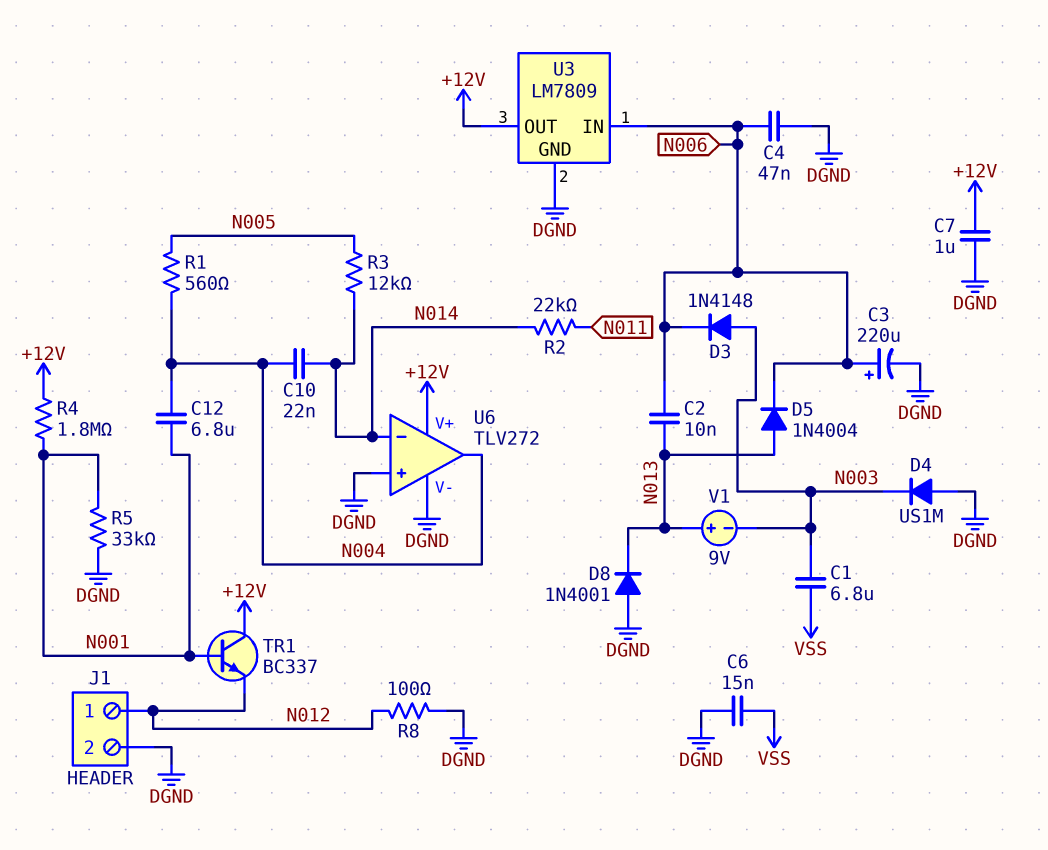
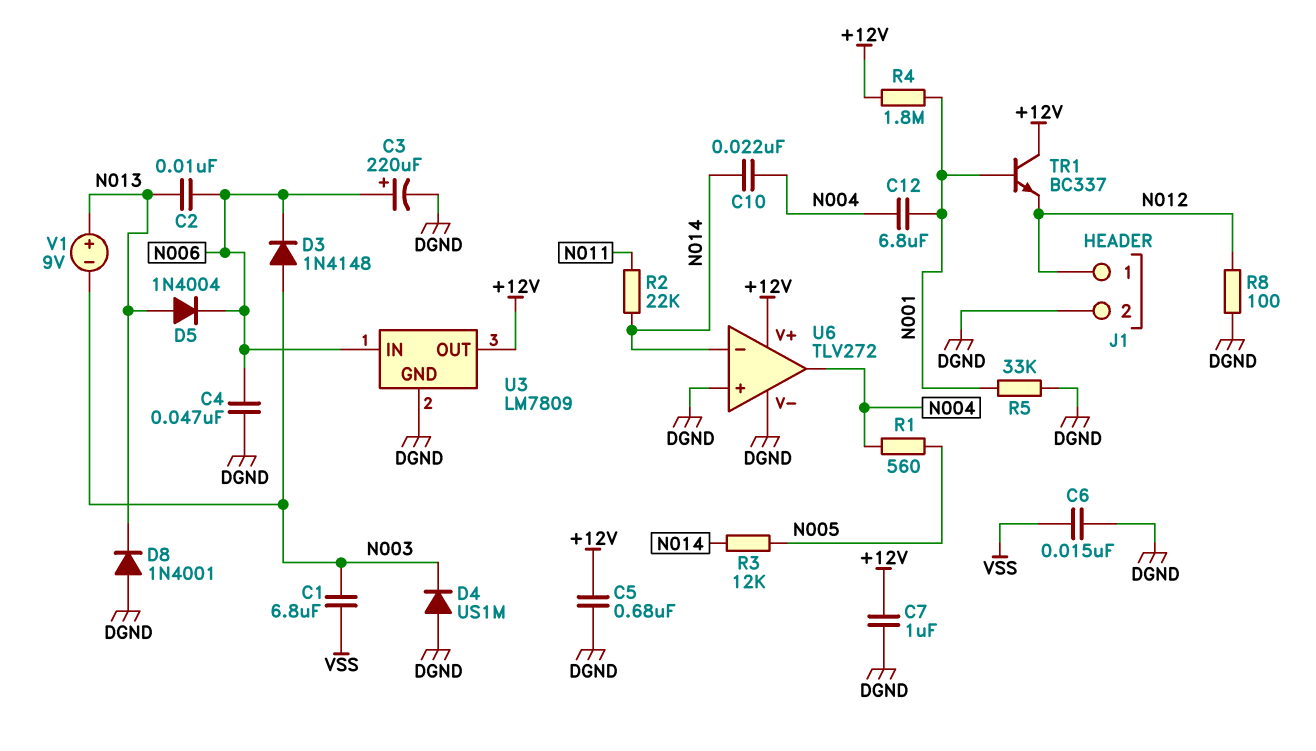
C5: none -> 680nF (+12V, DGND)

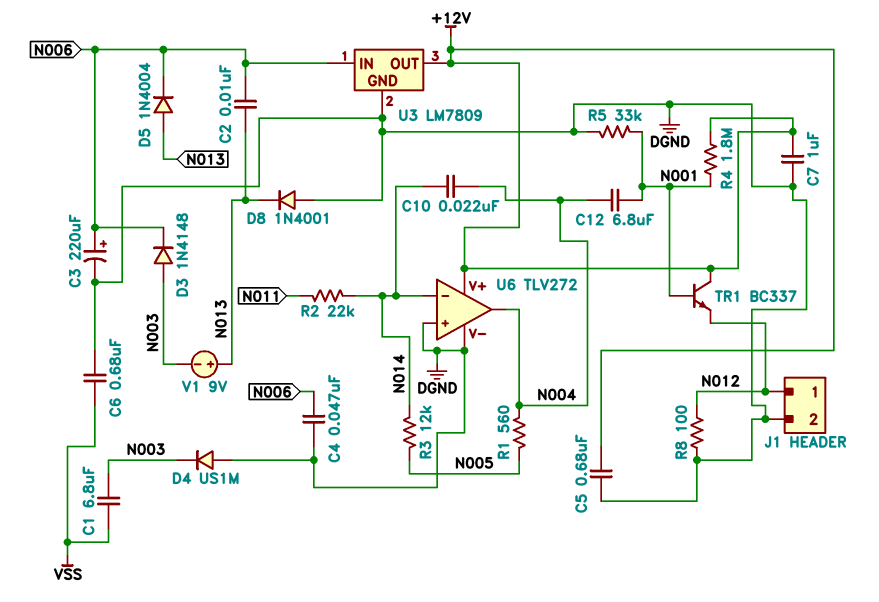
C6: 15nF (DGND, VSS) -> 680nF (DGND, VSS)

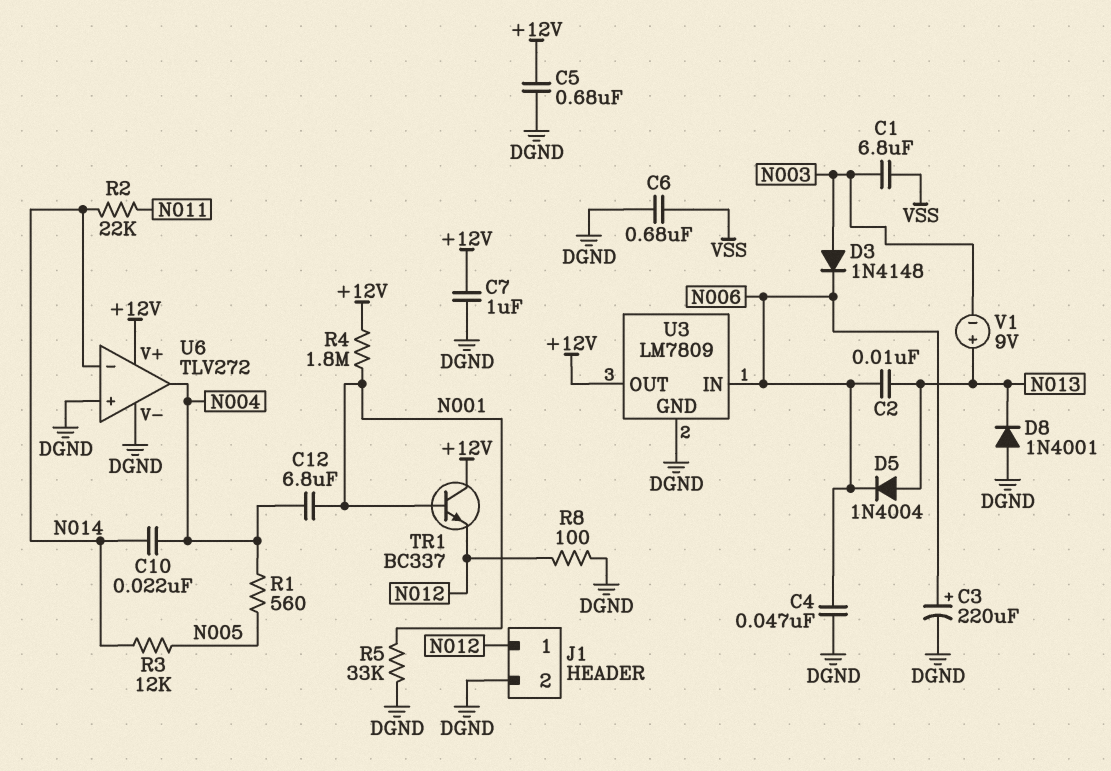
D4: diode US1M (A DGND, K N003) -> none

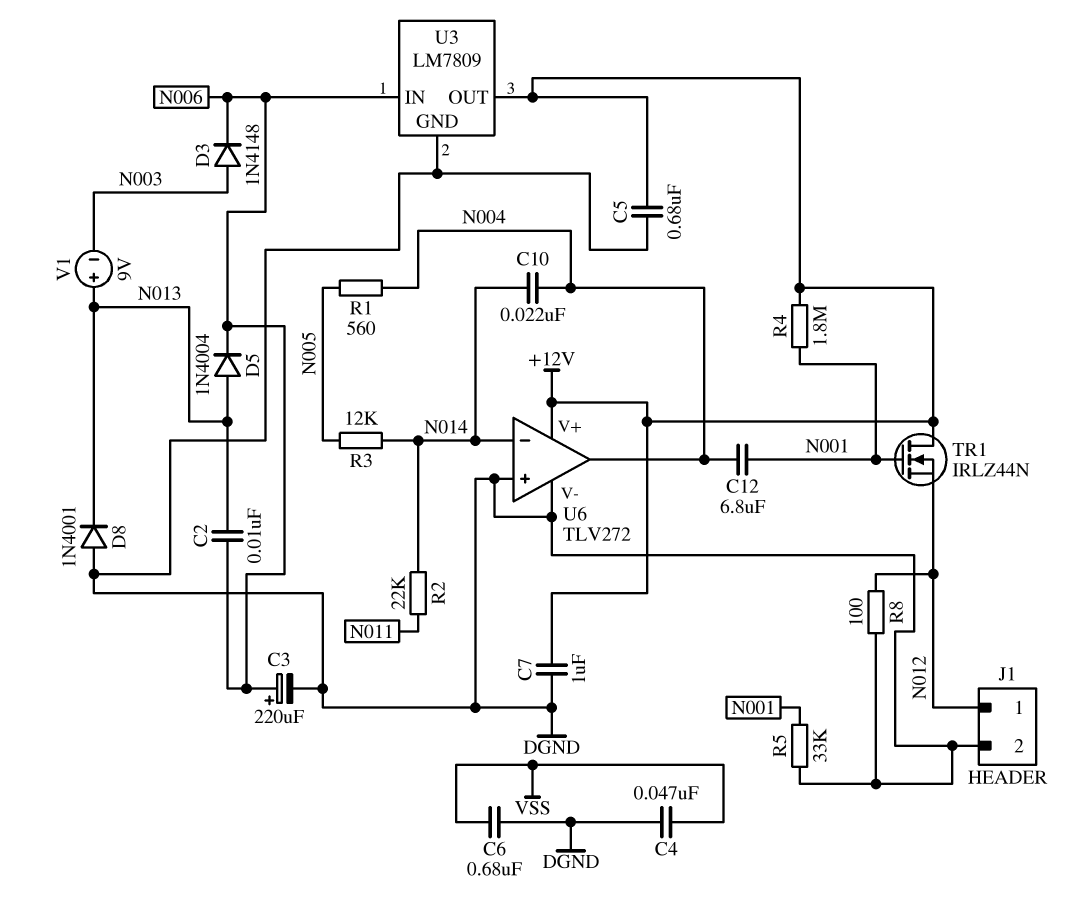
C1: 6.8uF (N003, VSS) -> none
C4: 47nF (DGND, N006) -> 47nF (DGND, VSS)
TR1: NPN BC337 (B N001, C +12V, E N012) -> NMOS IRLZ44N (G N001, D +12V, S N012)

